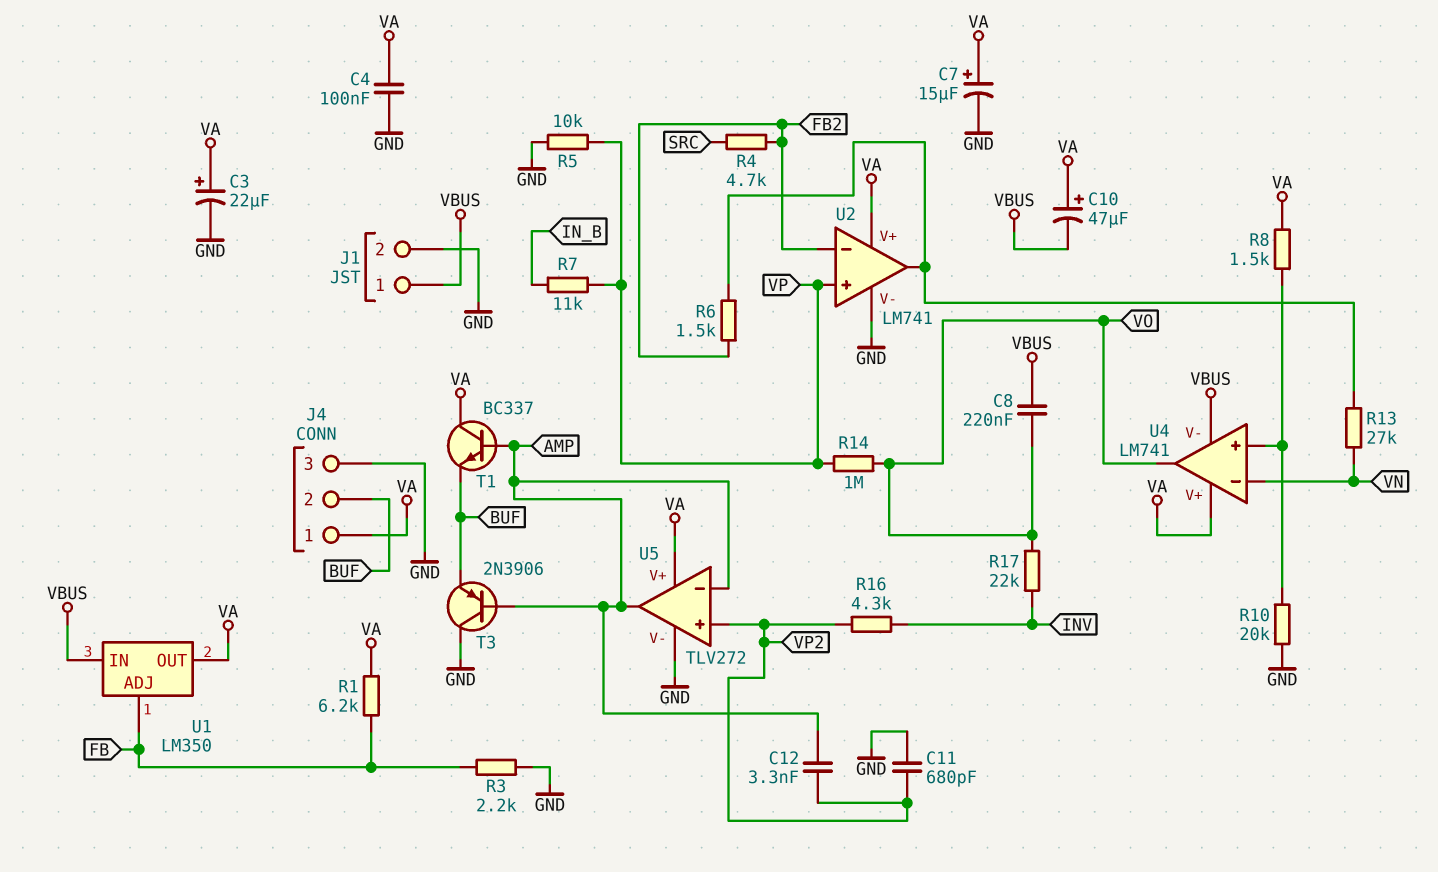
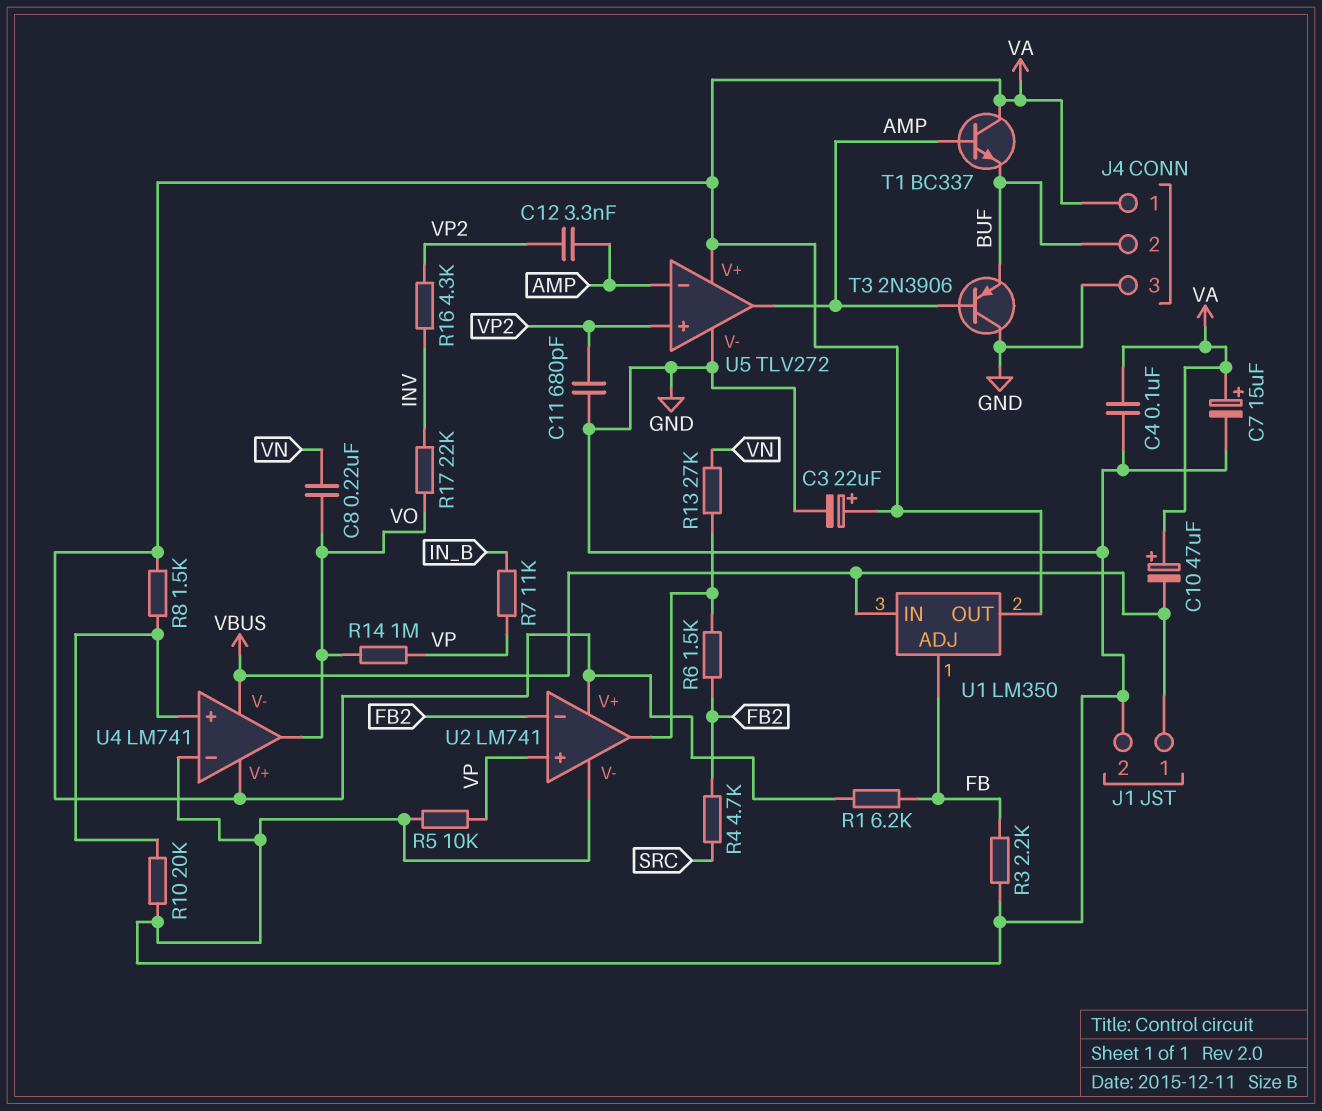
C8: 220nF (VBUS, VO) -> 220nF (VN, VO)
U4 pin in-: VN -> GND

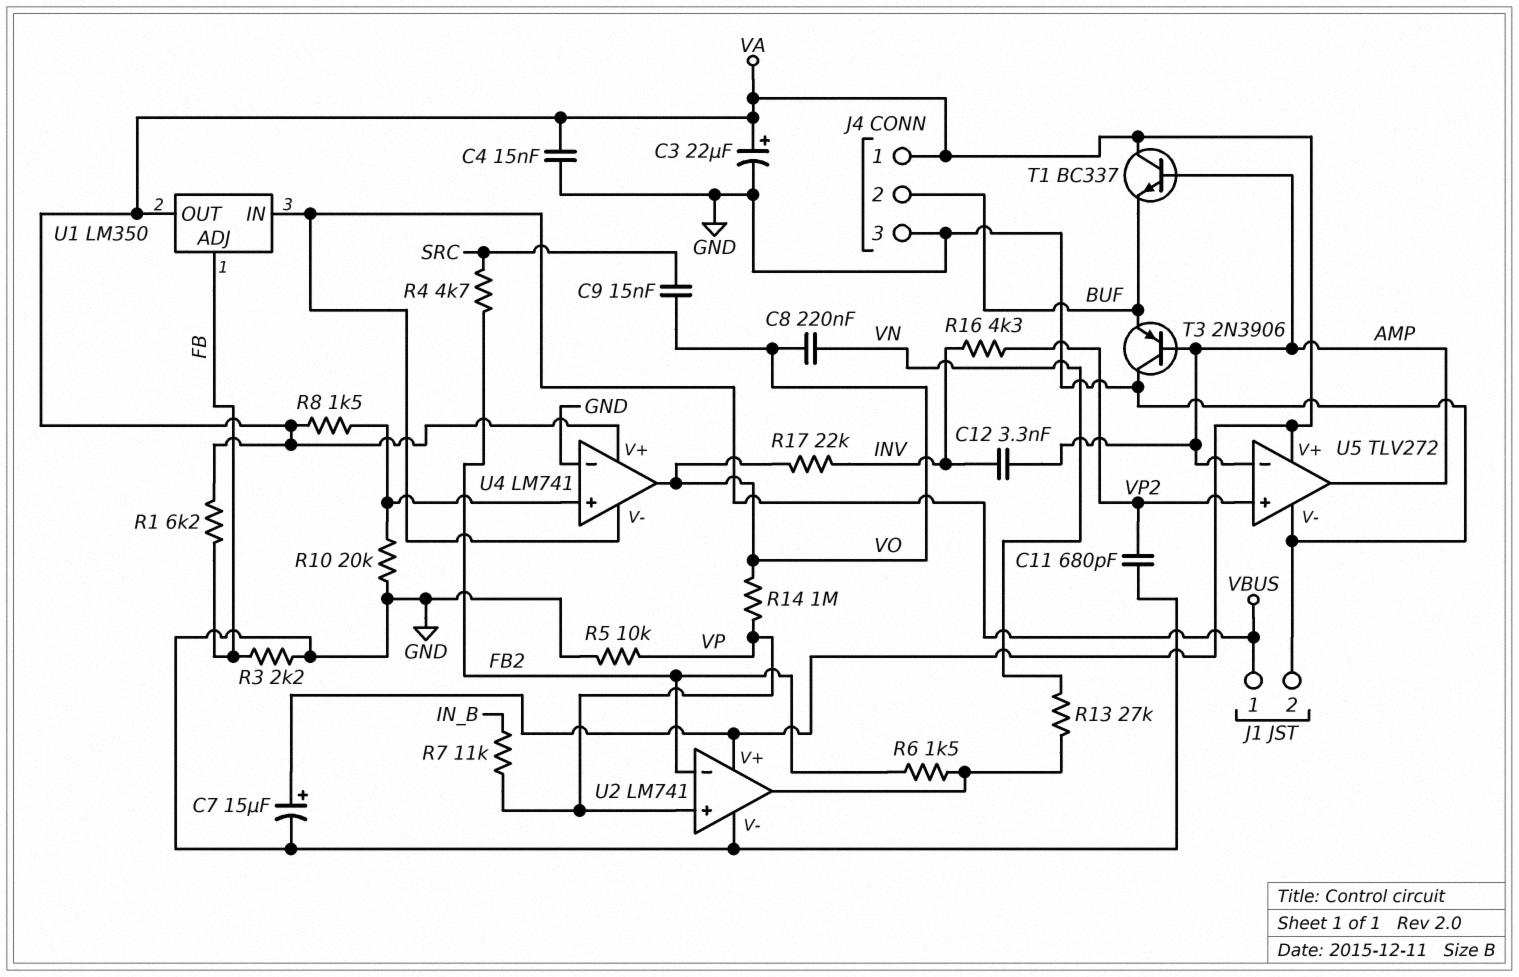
C4: 100nF (GND, VA) -> 15nF (GND, VA)
C9: none -> 15nF (SRC, VO)
C10: 47uF (plus VA, minus VBUS) -> none
C12: 3.3nF (AMP, VP2) -> 3.3nF (AMP, INV)

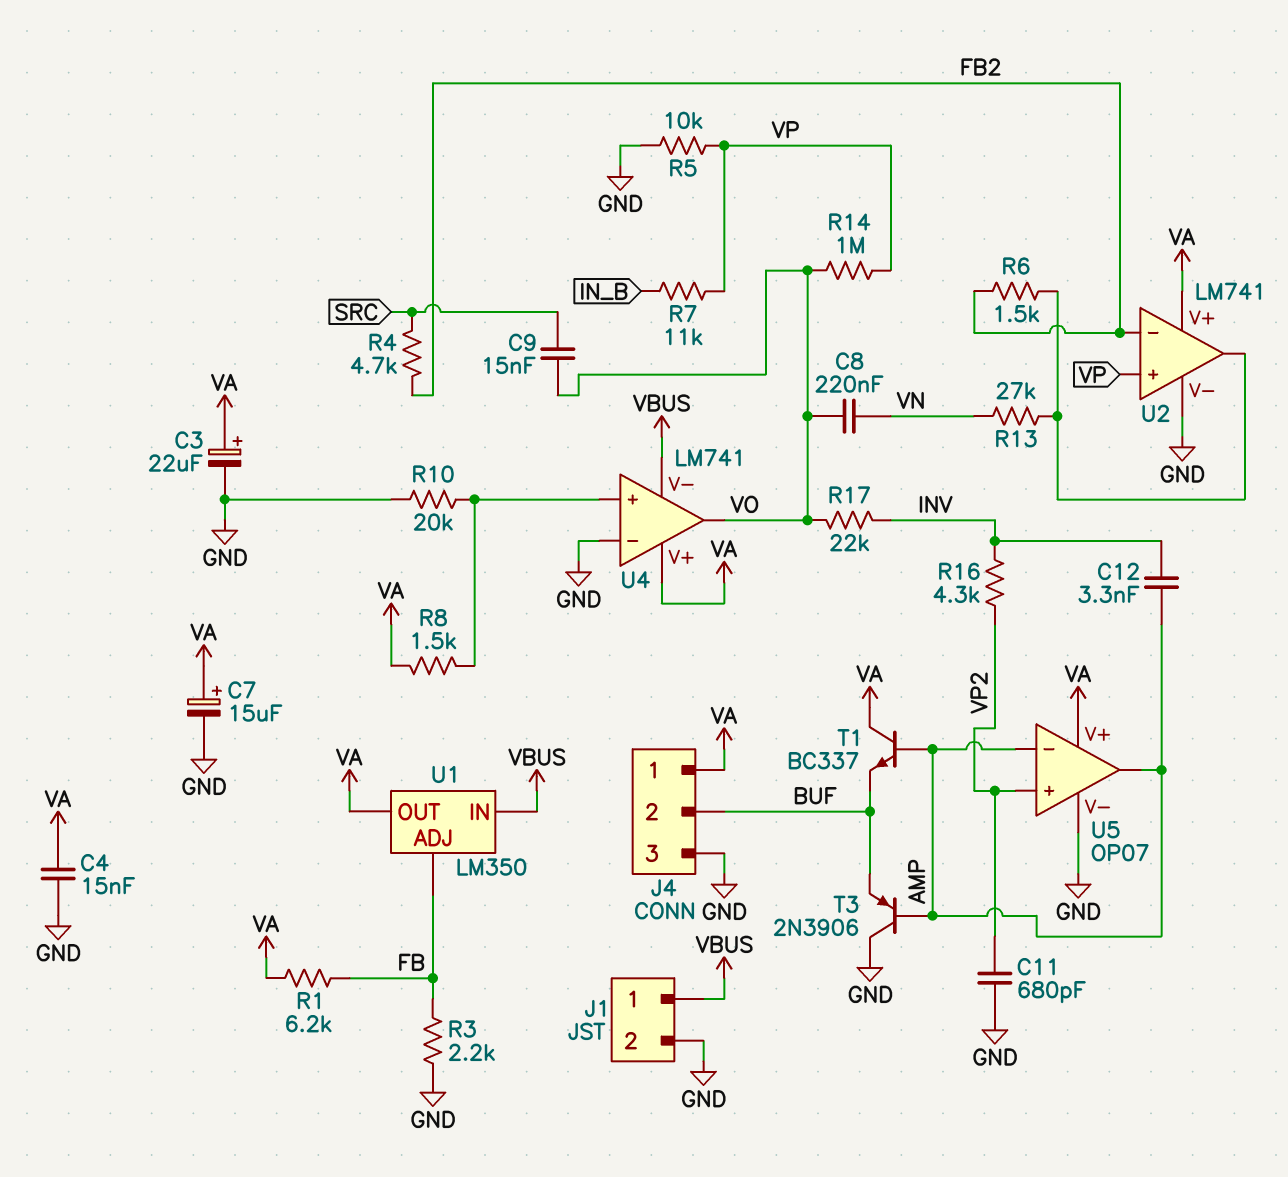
U5: TLV272 -> OP07

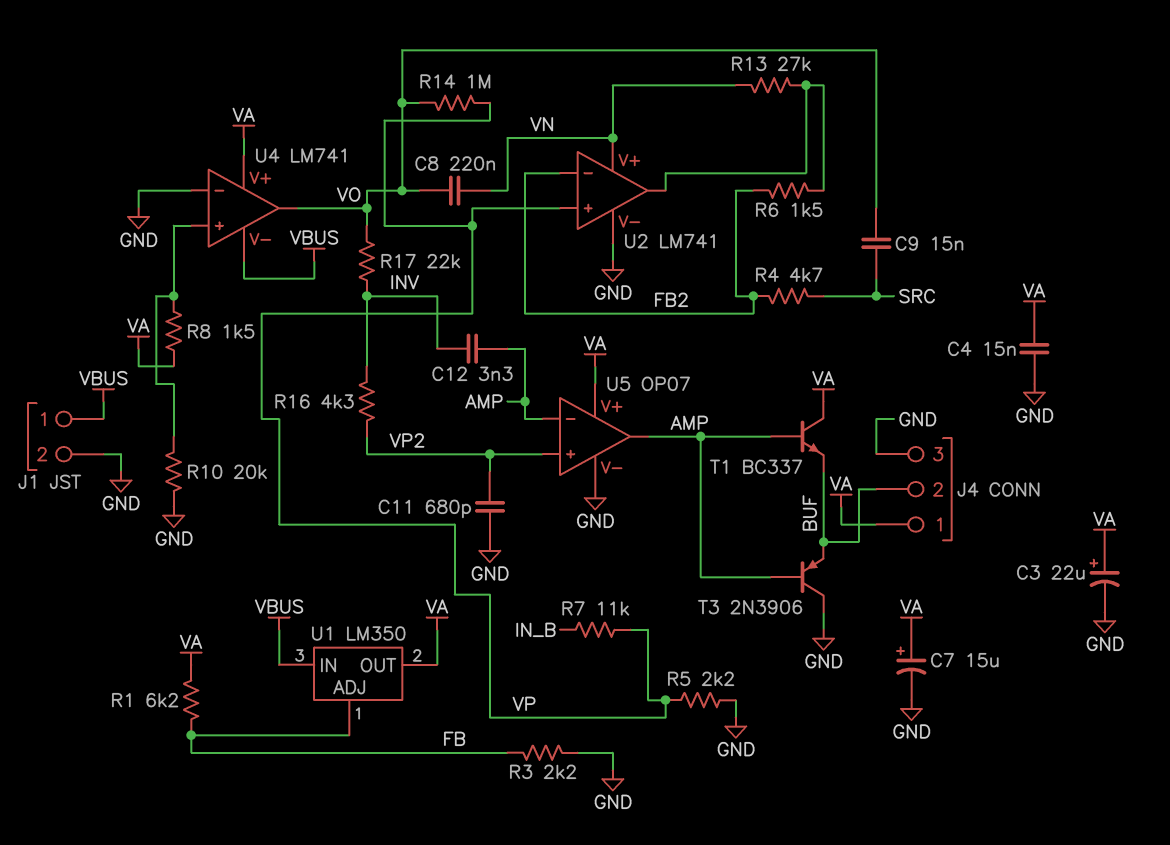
R5: 10k (GND, VP) -> 2.2k (GND, VP)
U2 pin V+: VA -> VN

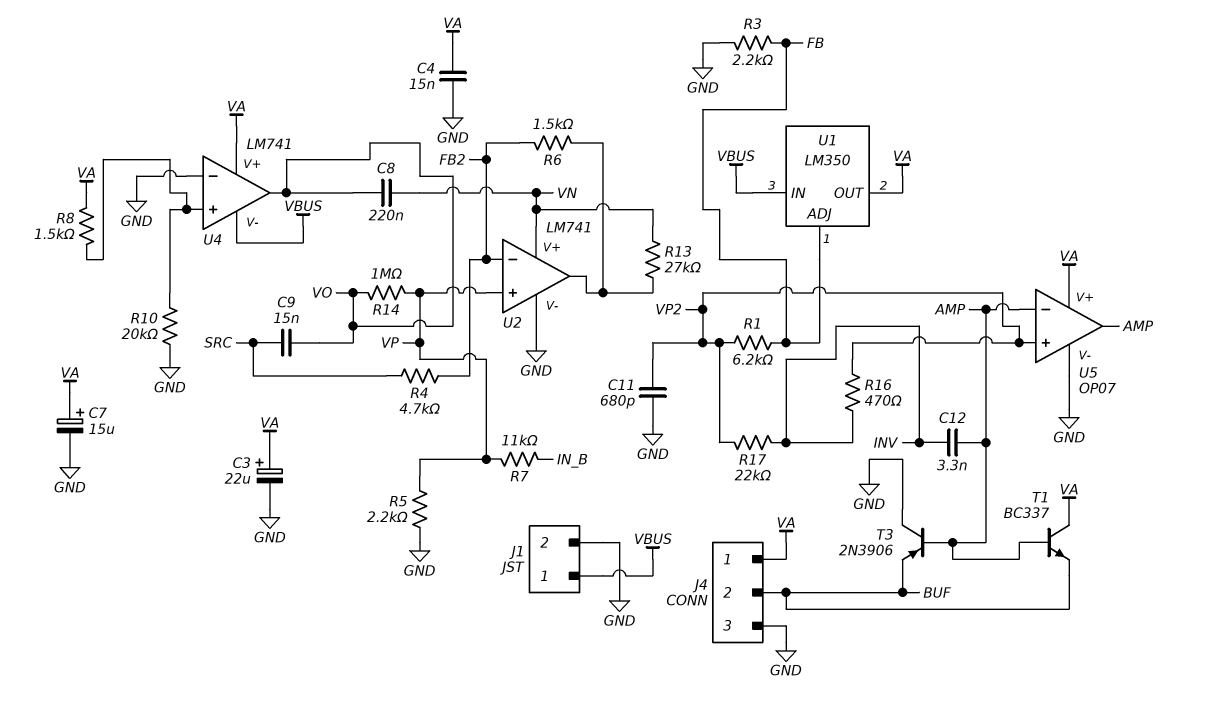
R1: 6.2k (FB, VA) -> 6.2k (FB, VP2)
R16: 4.3k (INV, VP2) -> 470 (INV, VP2)
R17: 22k (INV, VO) -> 22k (INV, VP2)

